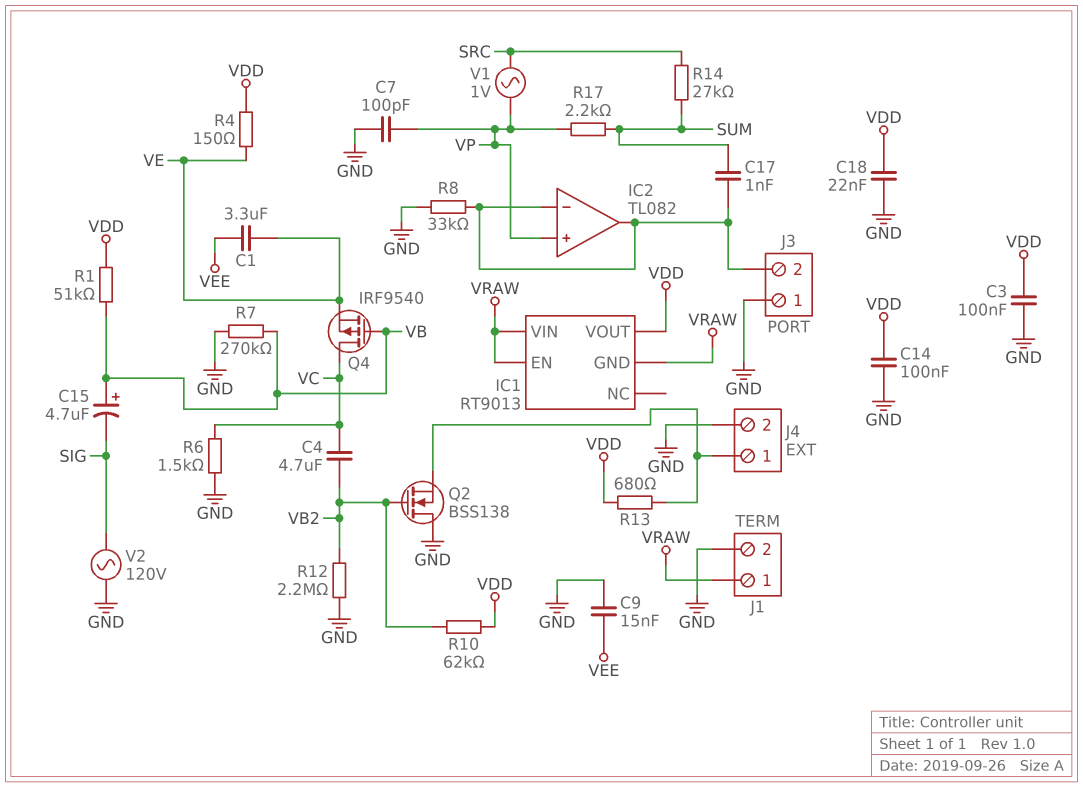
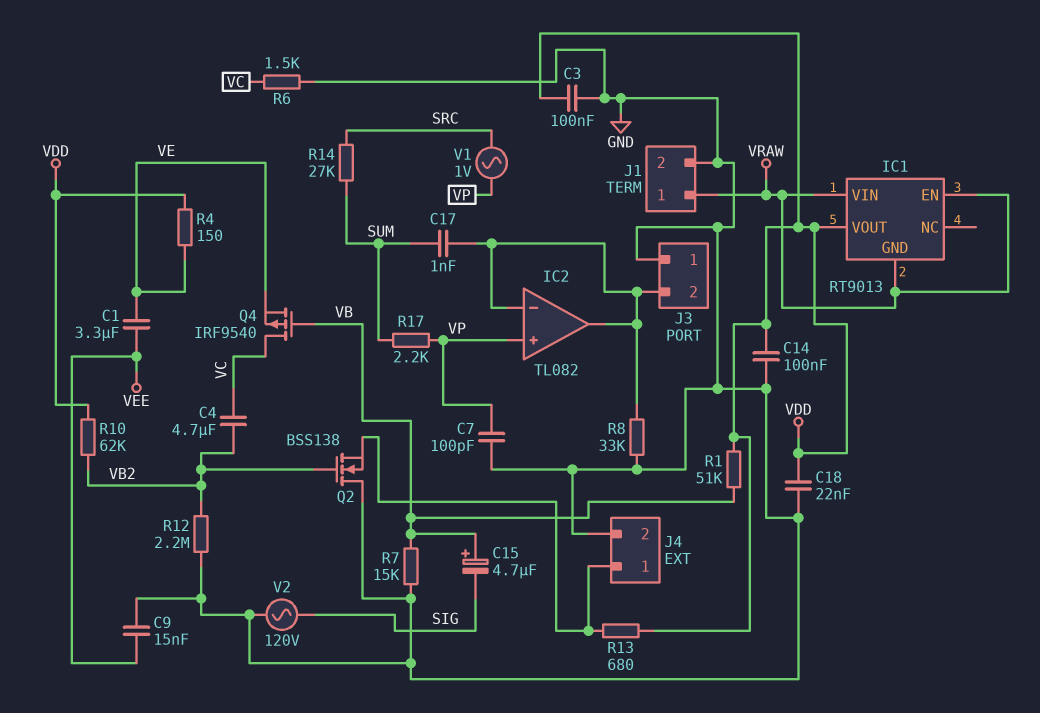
R7: 270k (GND, VB) -> 15k (GND, VB)

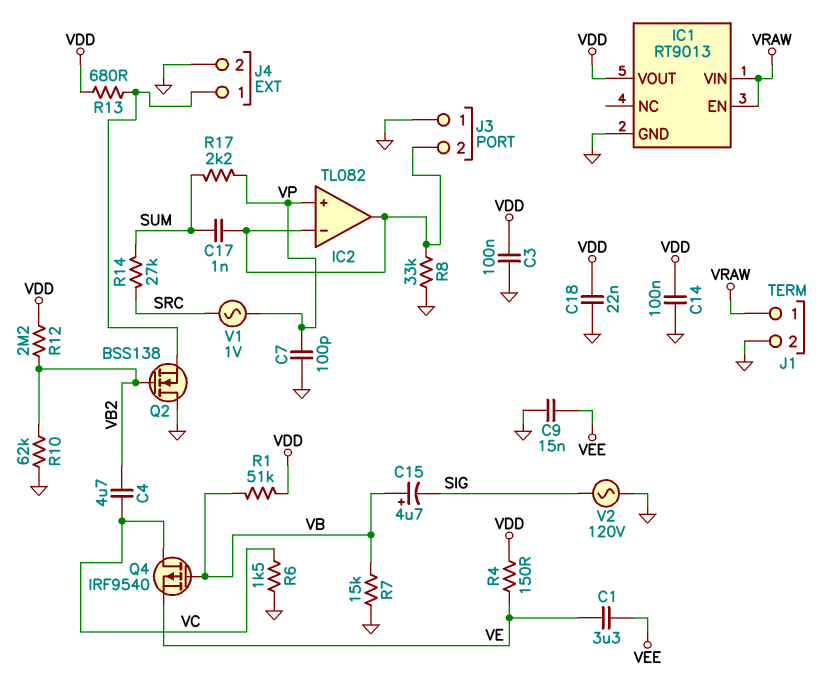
IC1 pin GND: VRAW -> GND
R10: 62k (VB2, VDD) -> 62k (GND, VB2)
R12: 2.2M (GND, VB2) -> 2.2M (VB2, VDD)

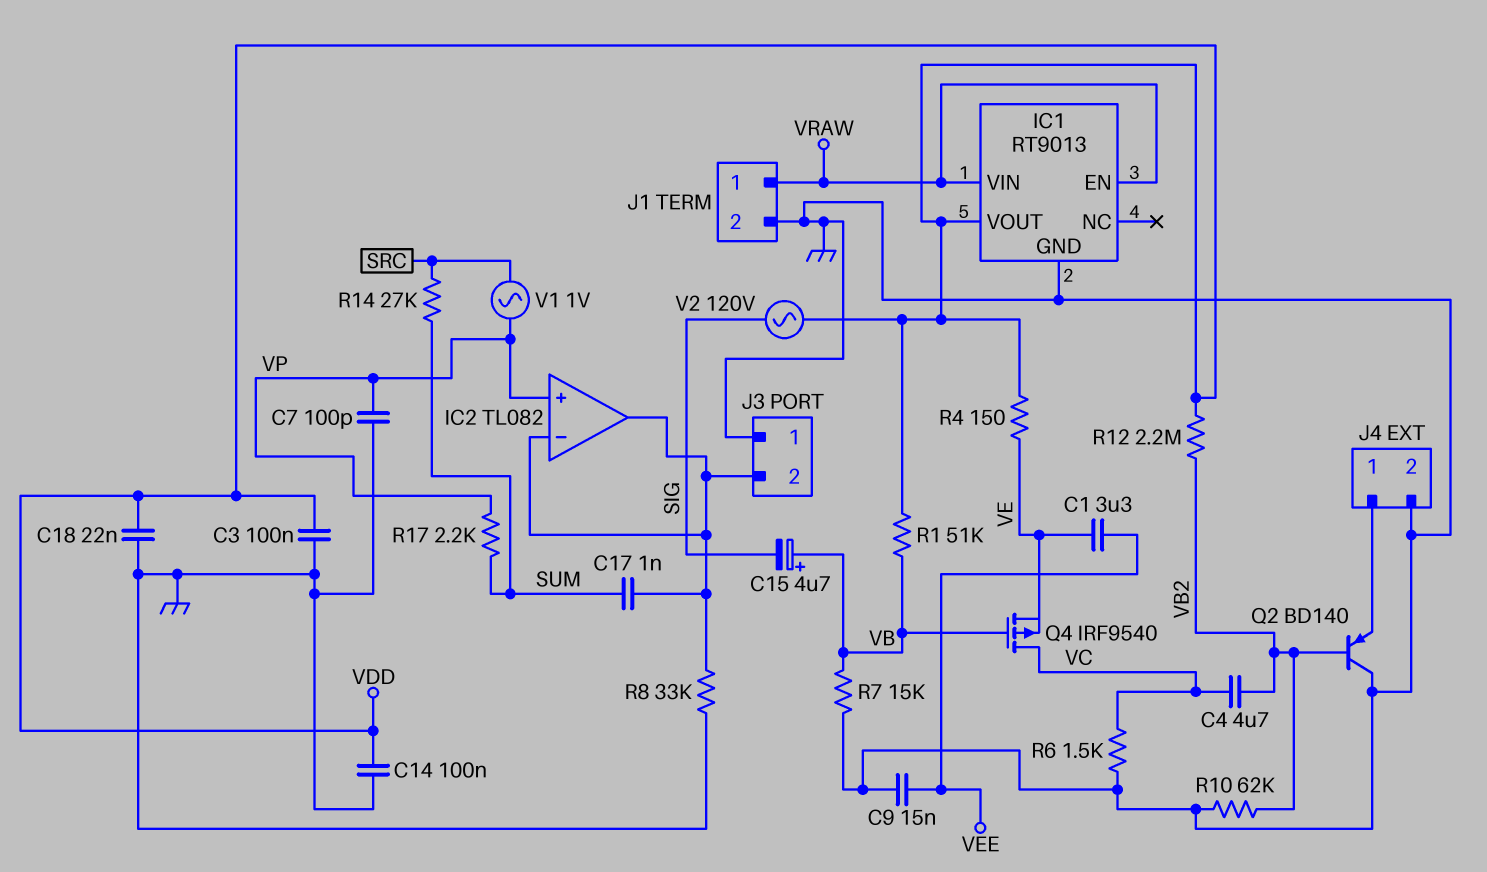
Q2: NMOS BSS138 (G VB2, D GND, S J4/1) -> PNP BD140 (B VB2, C GND, E J4/1)
R13: 680 (J4/1, VDD) -> none
V2: AC 120V (GND, SIG) -> AC 120V (SIG, VDD)

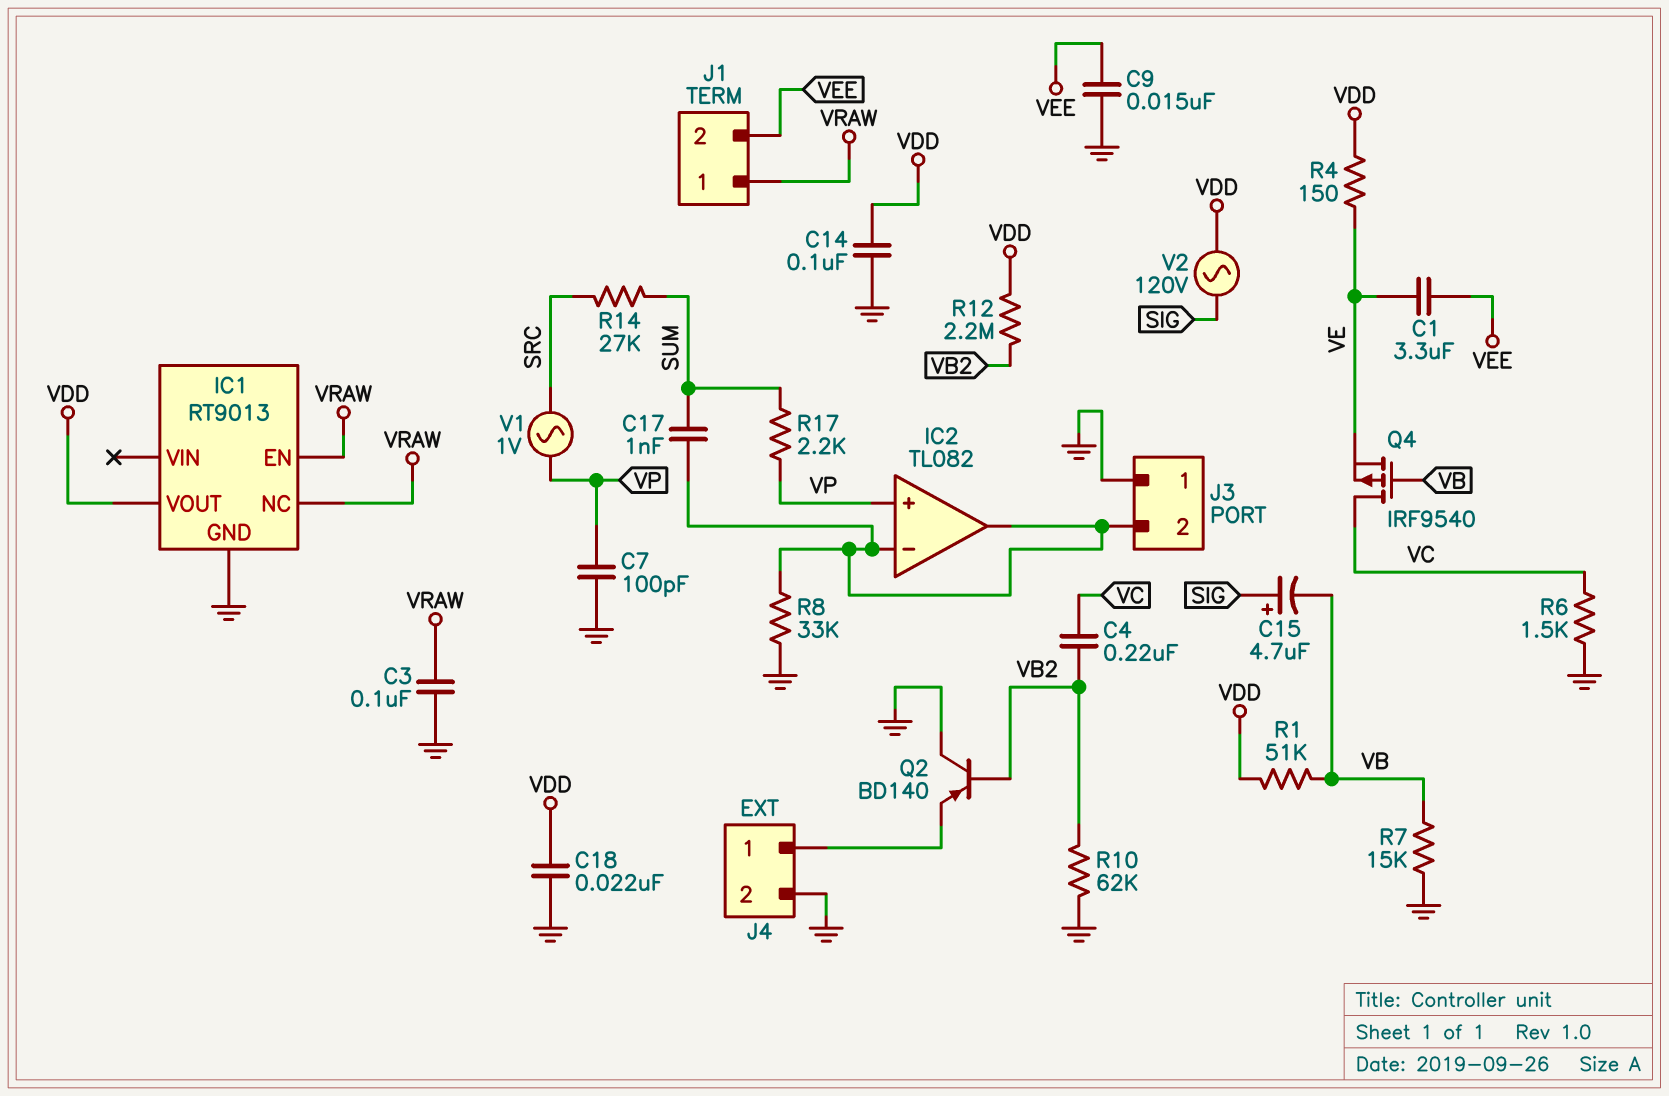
C3: 100nF (GND, VDD) -> 100nF (GND, VRAW)
C4: 4.7uF (VB2, VC) -> 220nF (VB2, VC)
C15: 4.7uF (plus VB, minus SIG) -> 4.7uF (plus SIG, minus VB)
IC1 pin NC: none -> VRAW
IC1 pin VIN: VRAW -> none
J1 pin 2: GND -> VEE

